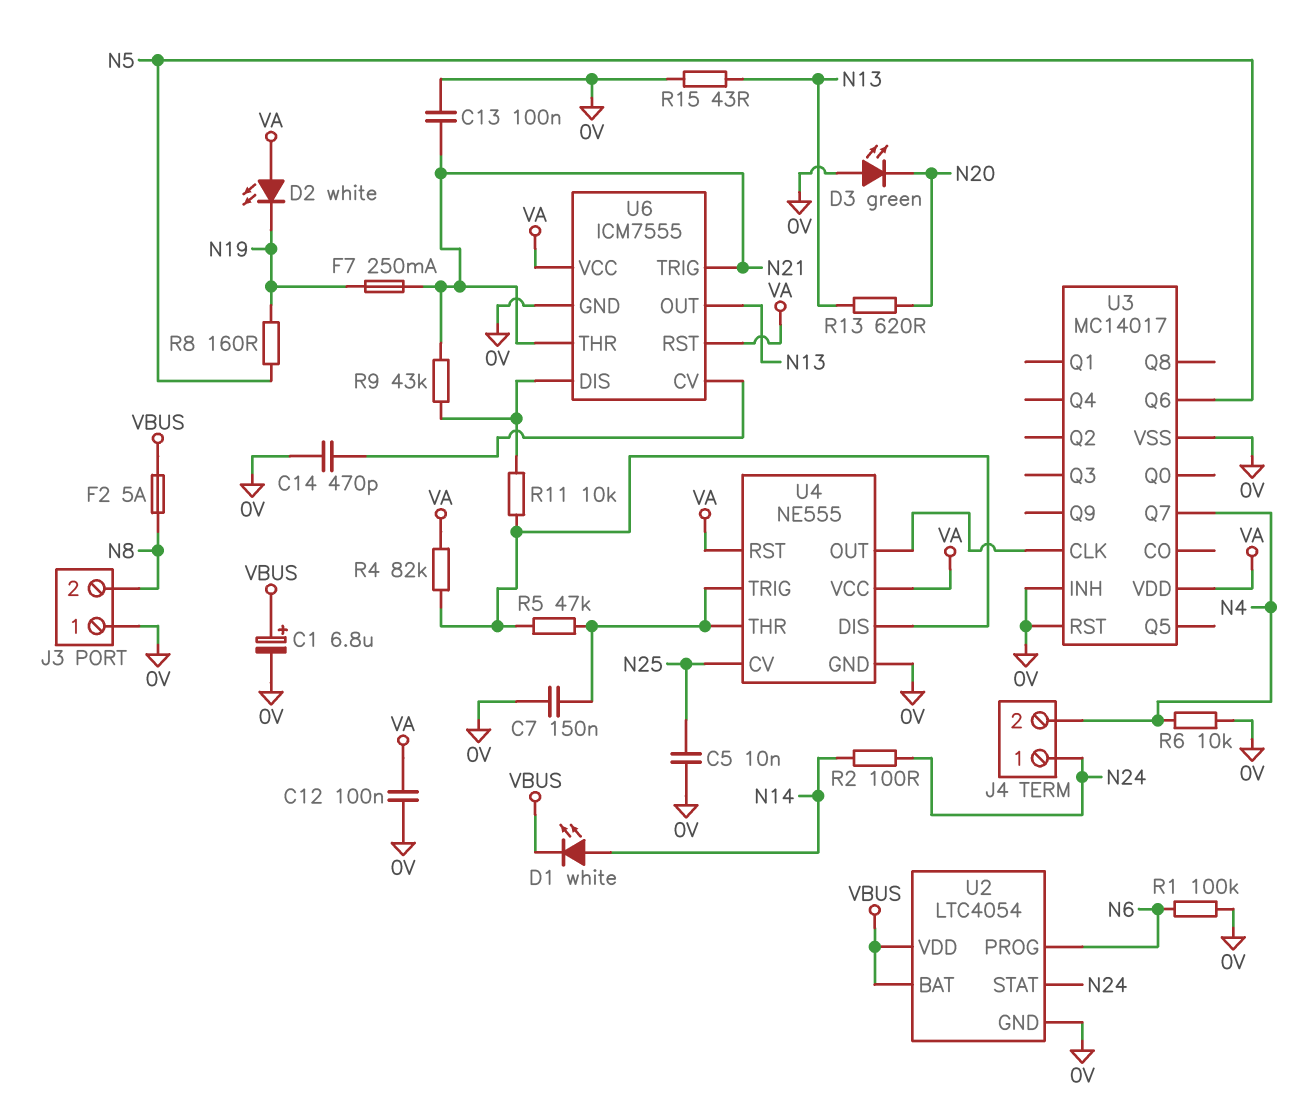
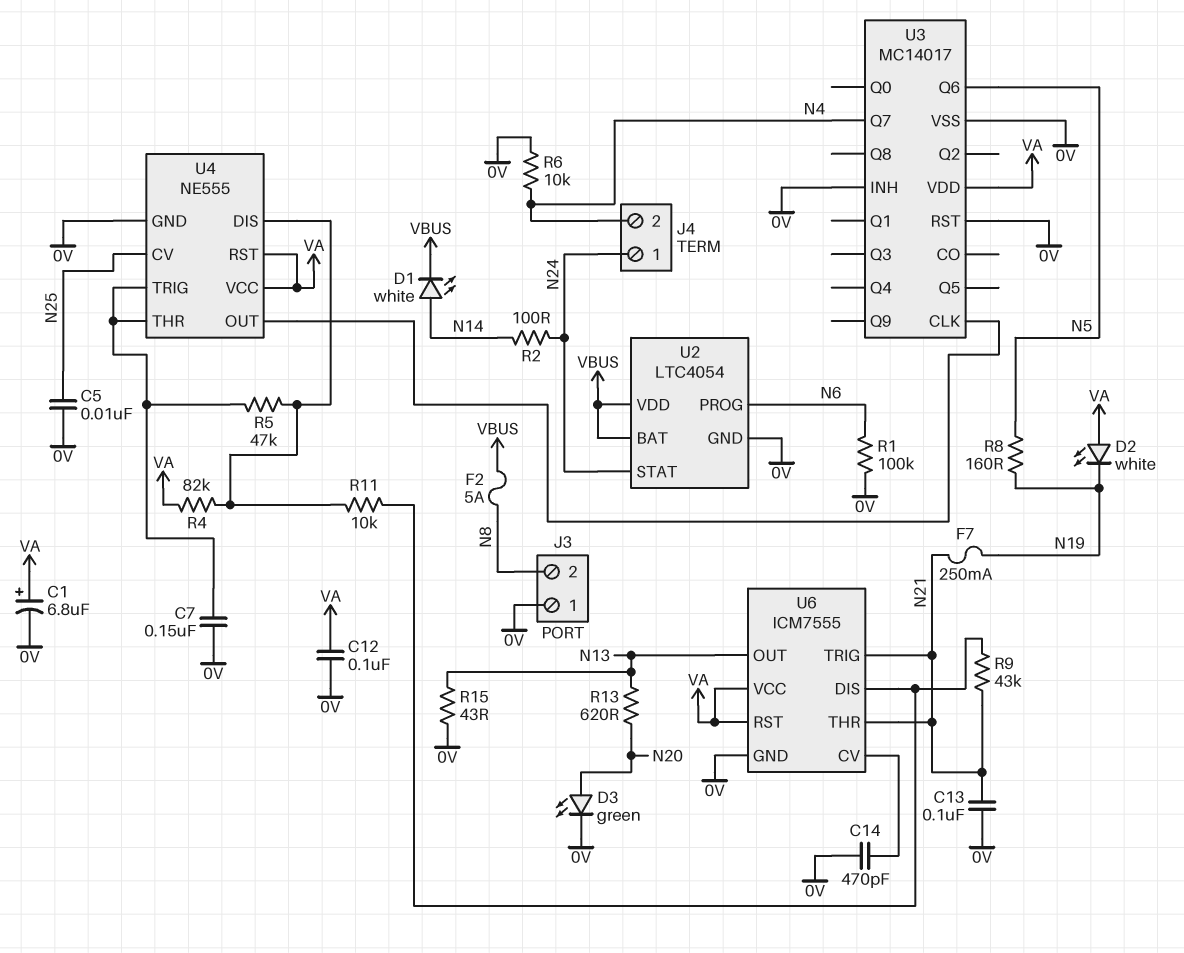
C1: 6.8uF (plus VBUS, minus 0V) -> 6.8uF (plus VA, minus 0V)
D3: LED green (A 0V, K N20) -> LED green (A N20, K 0V)

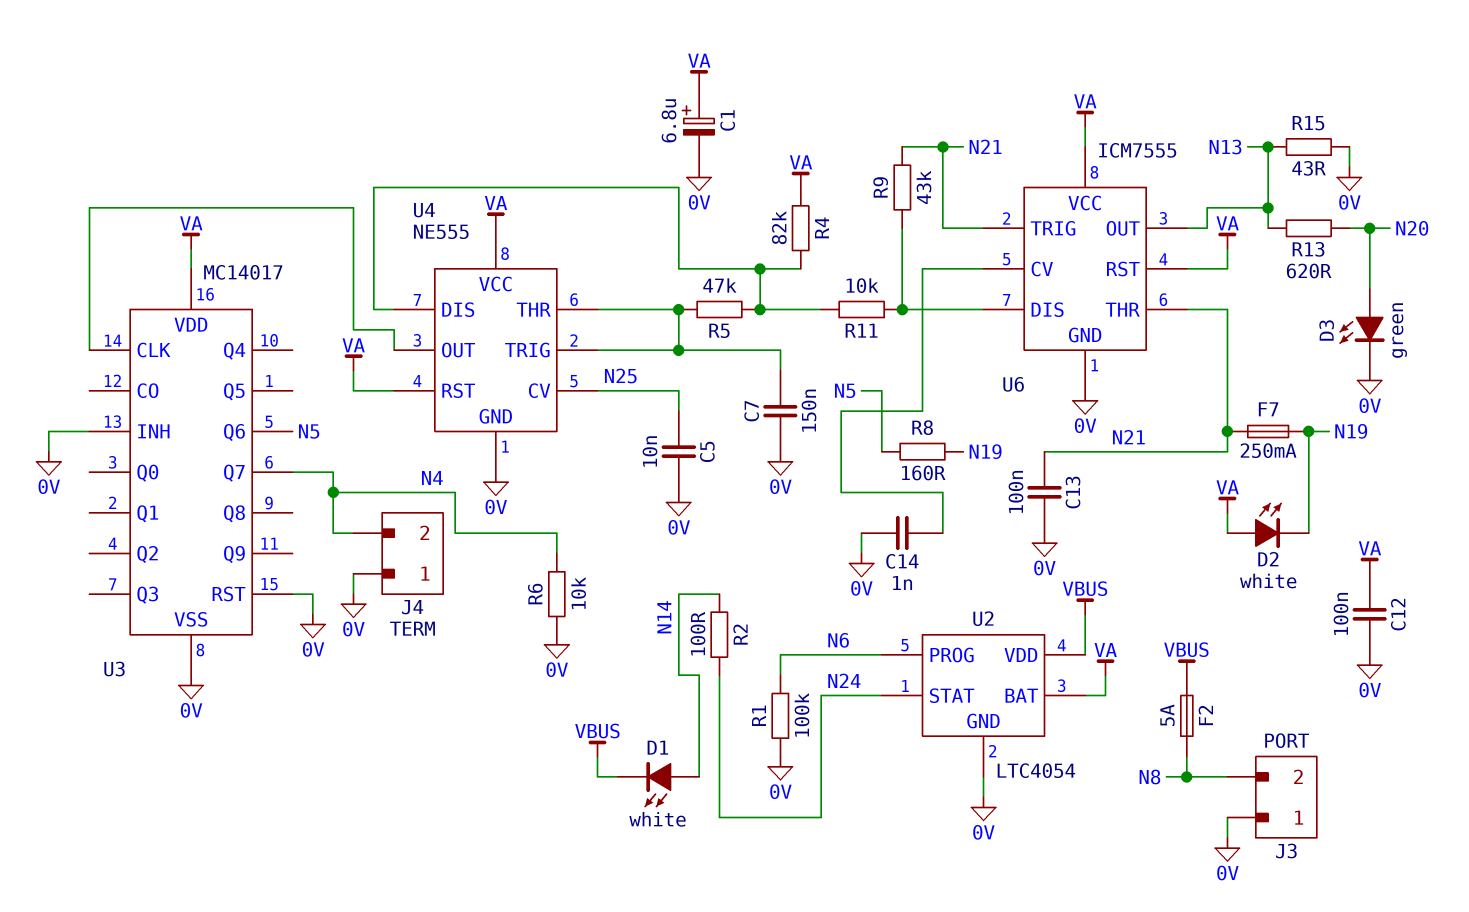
C14: 470pF (0V, U6/CV) -> 1nF (0V, U6/CV)
J4 pin 1: N24 -> 0V
U2 pin BAT: VBUS -> VA

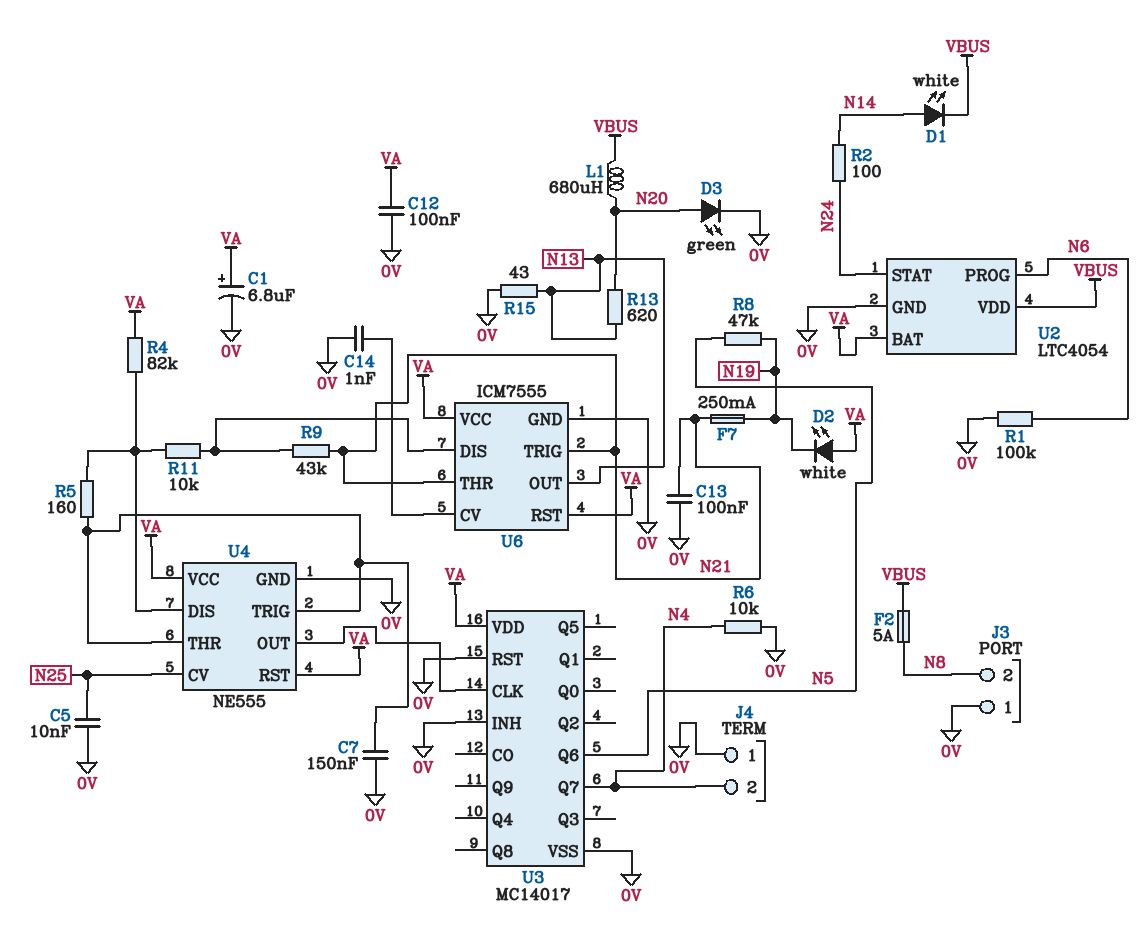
L1: none -> 680uH (N20, VBUS)
R5: 47k (U4/DIS, U4/THR) -> 160 (U4/DIS, U4/THR)
R8: 160 (N5, N19) -> 47k (N5, N19)

